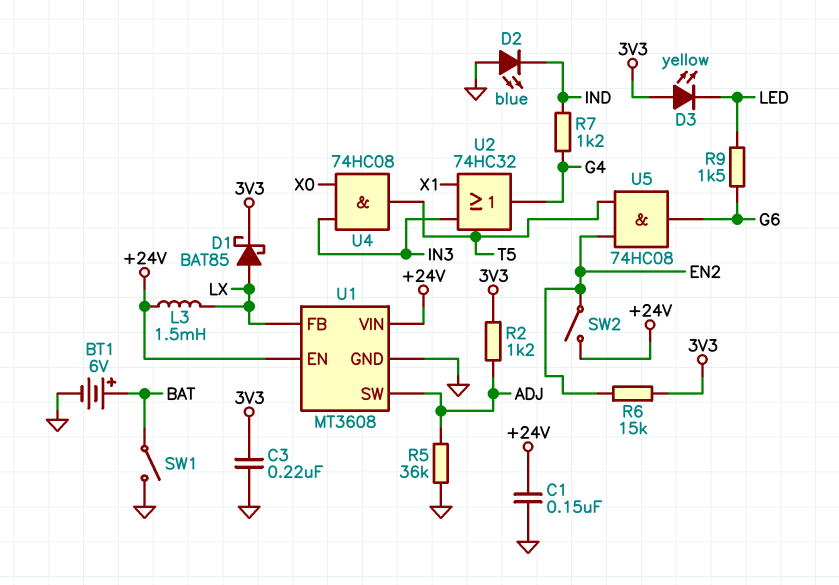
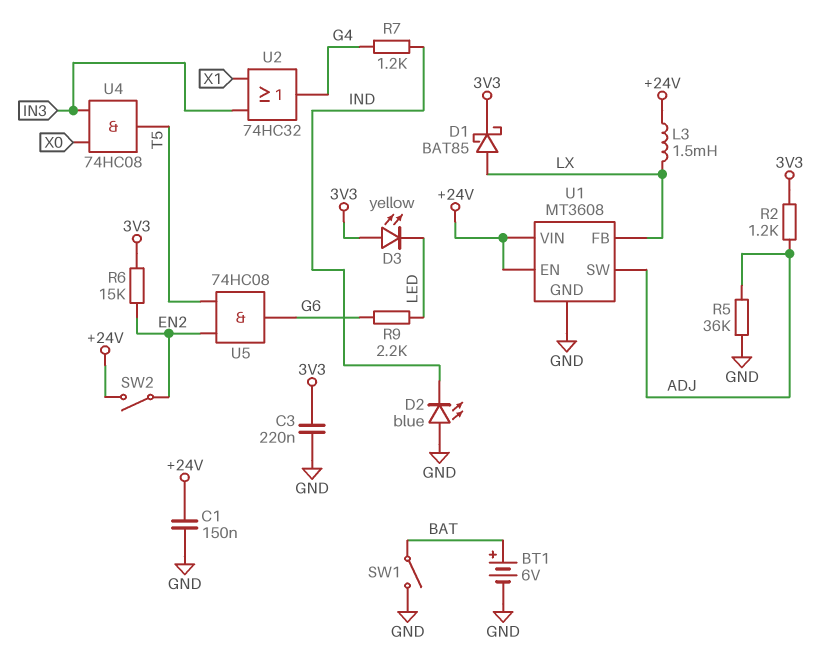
R9: 1.5k (G6, LED) -> 2.2k (G6, LED)

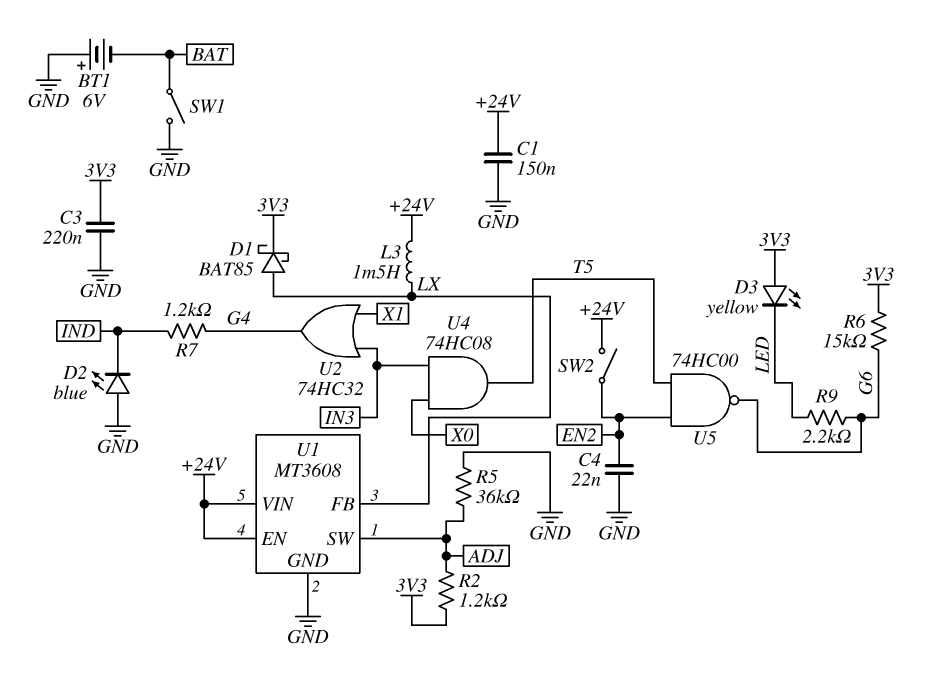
BT1: 6V (plus BAT, minus GND) -> 6V (plus GND, minus BAT)
C4: none -> 22nF (EN2, GND)
R6: 15k (3V3, EN2) -> 15k (3V3, G6)
U5: AND 74HC08 (in EN2, in T5, out G6) -> NAND 74HC00 (in EN2, in T5, out G6)

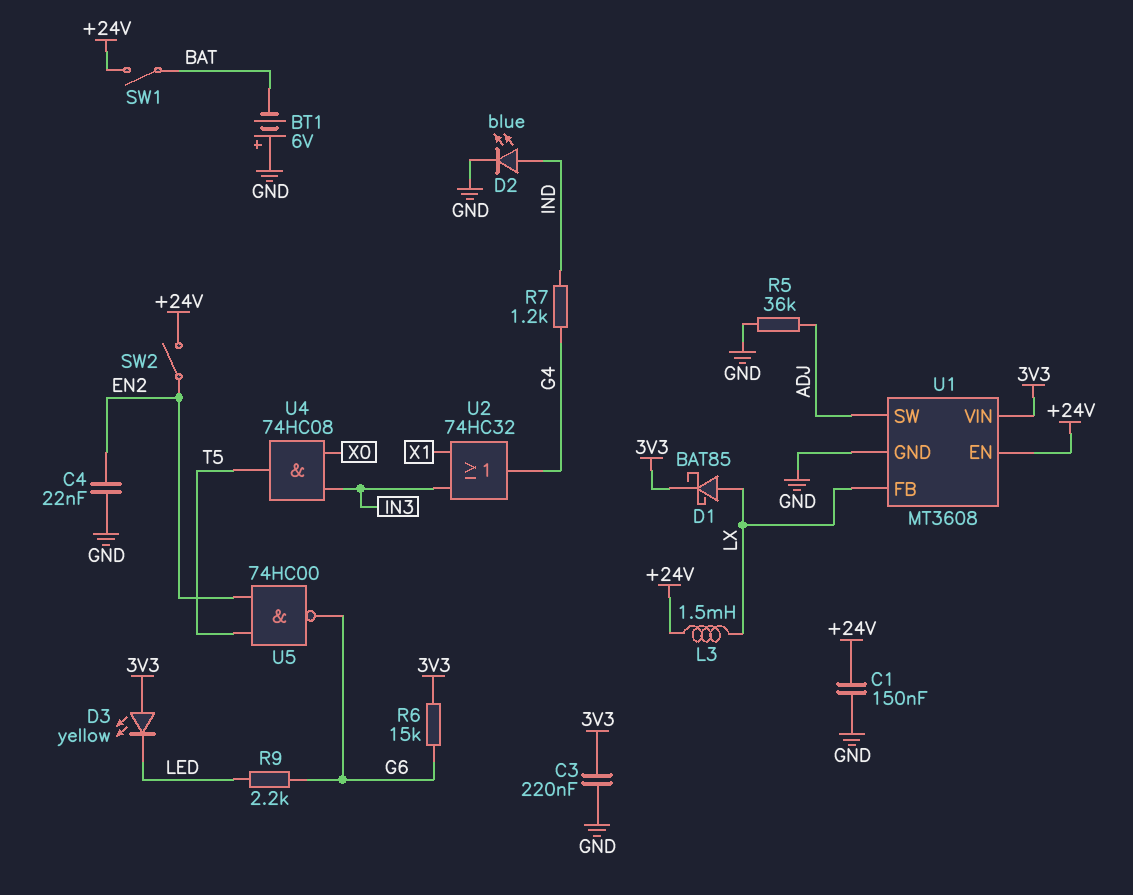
D2: LED blue (A GND, K IND) -> LED blue (A IND, K GND)
R2: 1.2k (3V3, ADJ) -> none
SW1: switch (BAT, GND) -> switch (+24V, BAT)
U1 pin VIN: +24V -> 3V3

